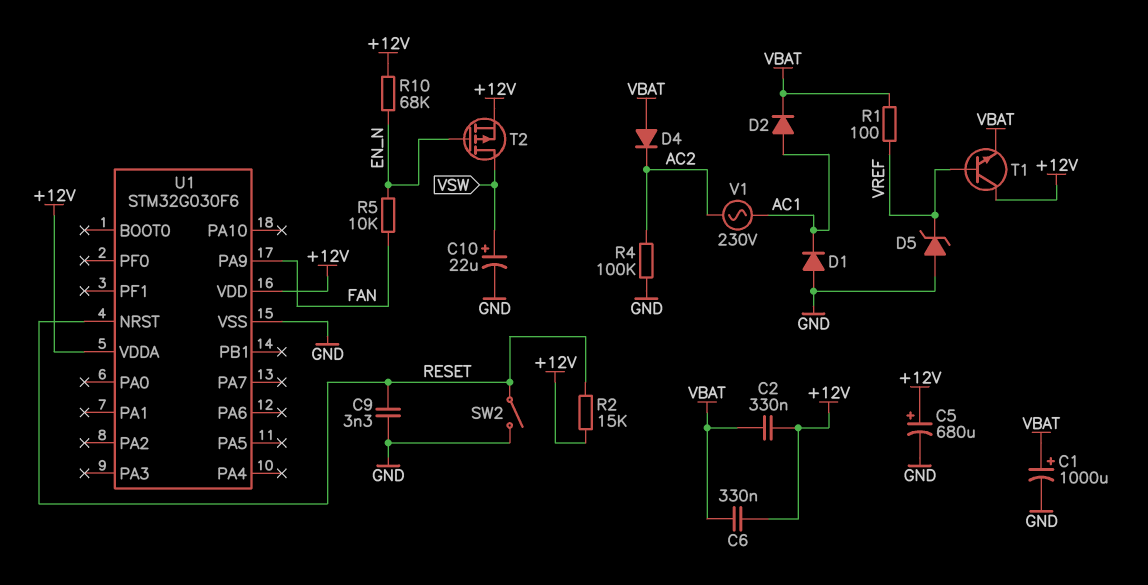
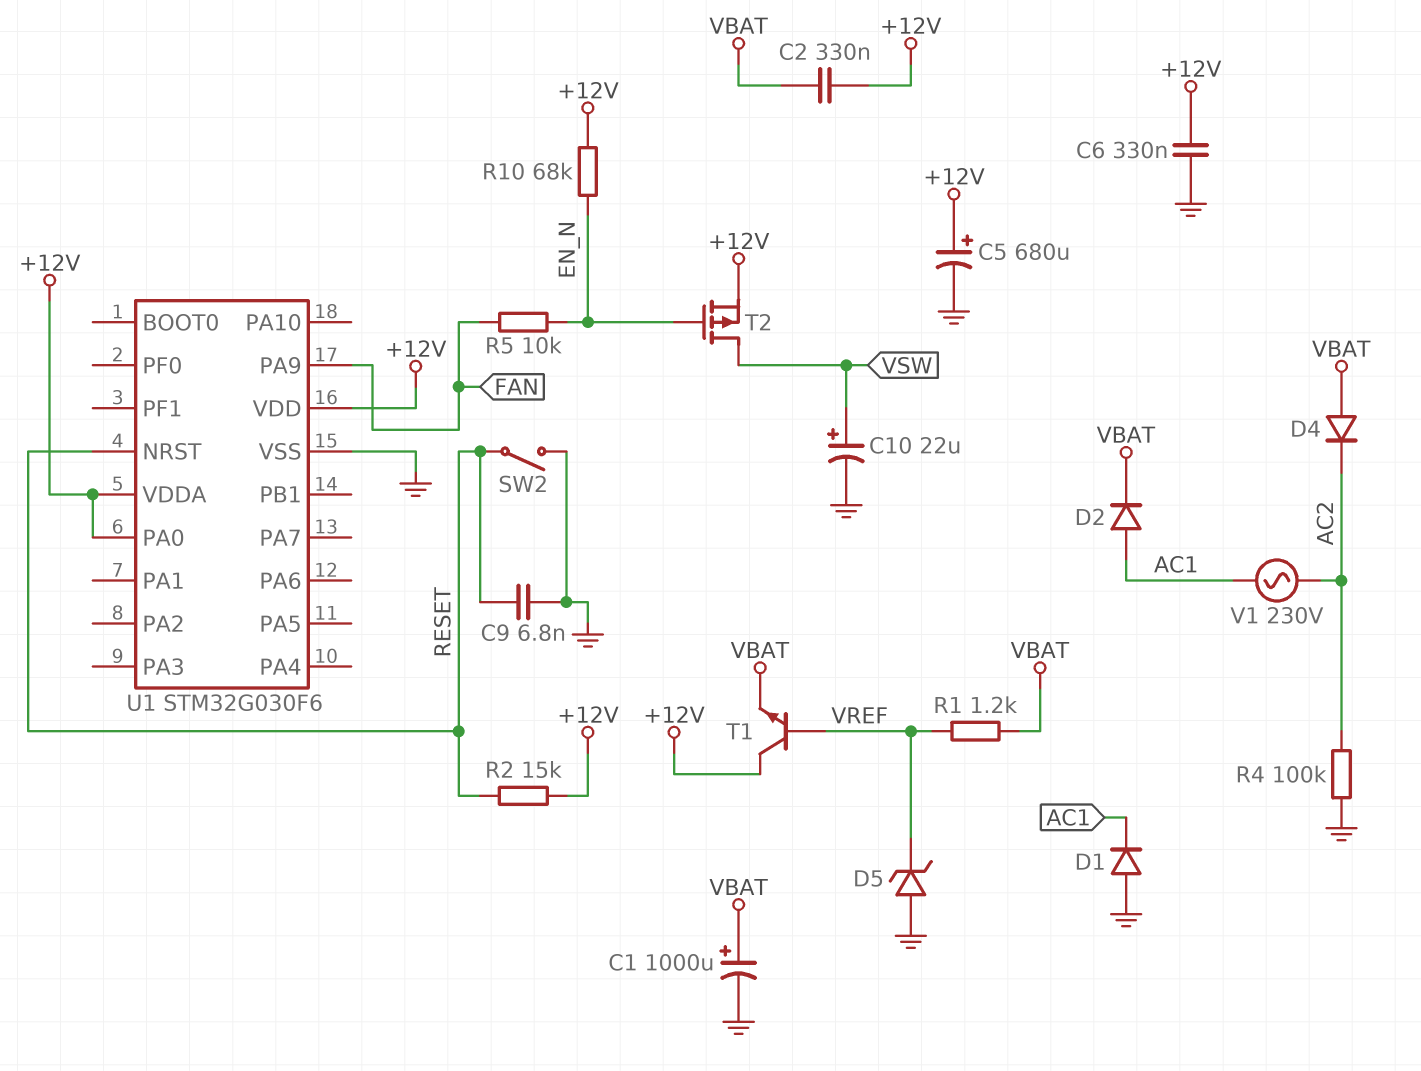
C6: 330nF (+12V, VBAT) -> 330nF (+12V, GND)
C9: 3.3nF (GND, RESET) -> 6.8nF (GND, RESET)
R1: 100 (VBAT, VREF) -> 1.2k (VBAT, VREF)
U1 pin PA0: none -> +12V

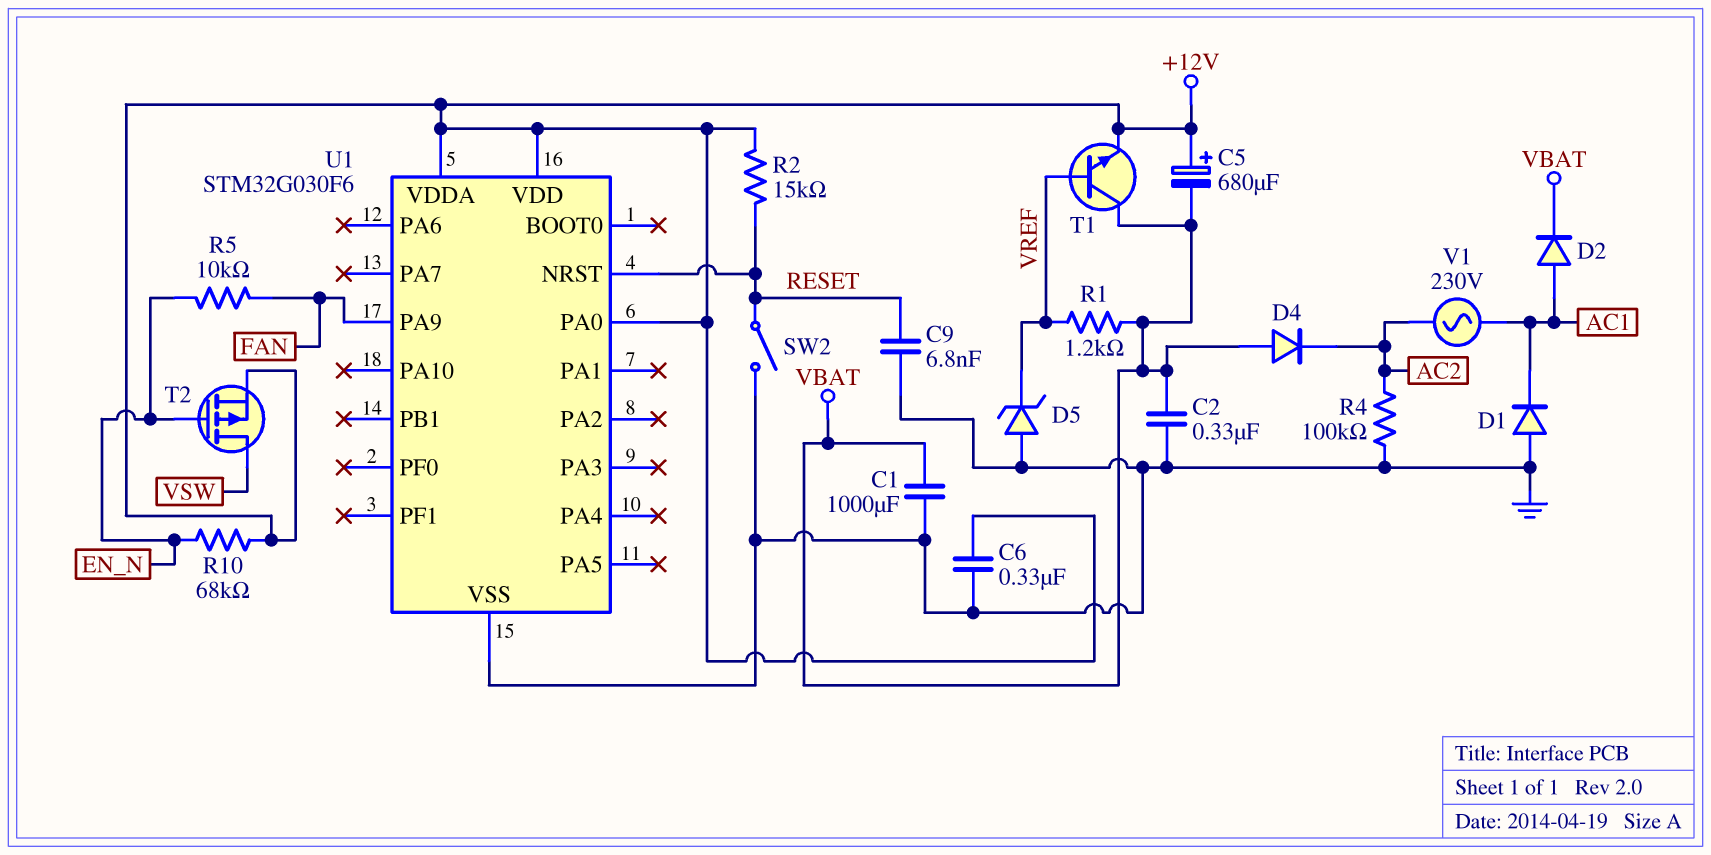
C1: 1000uF (plus VBAT, minus GND) -> 1000uF (GND, VBAT)
C2: 330nF (+12V, VBAT) -> 330nF (GND, VBAT)
C5: 680uF (plus +12V, minus GND) -> 680uF (plus +12V, minus VBAT)
C10: 22uF (plus VSW, minus GND) -> none
T1: NPN (B VREF, C +12V, E VBAT) -> NPN (B VREF, C VBAT, E +12V)

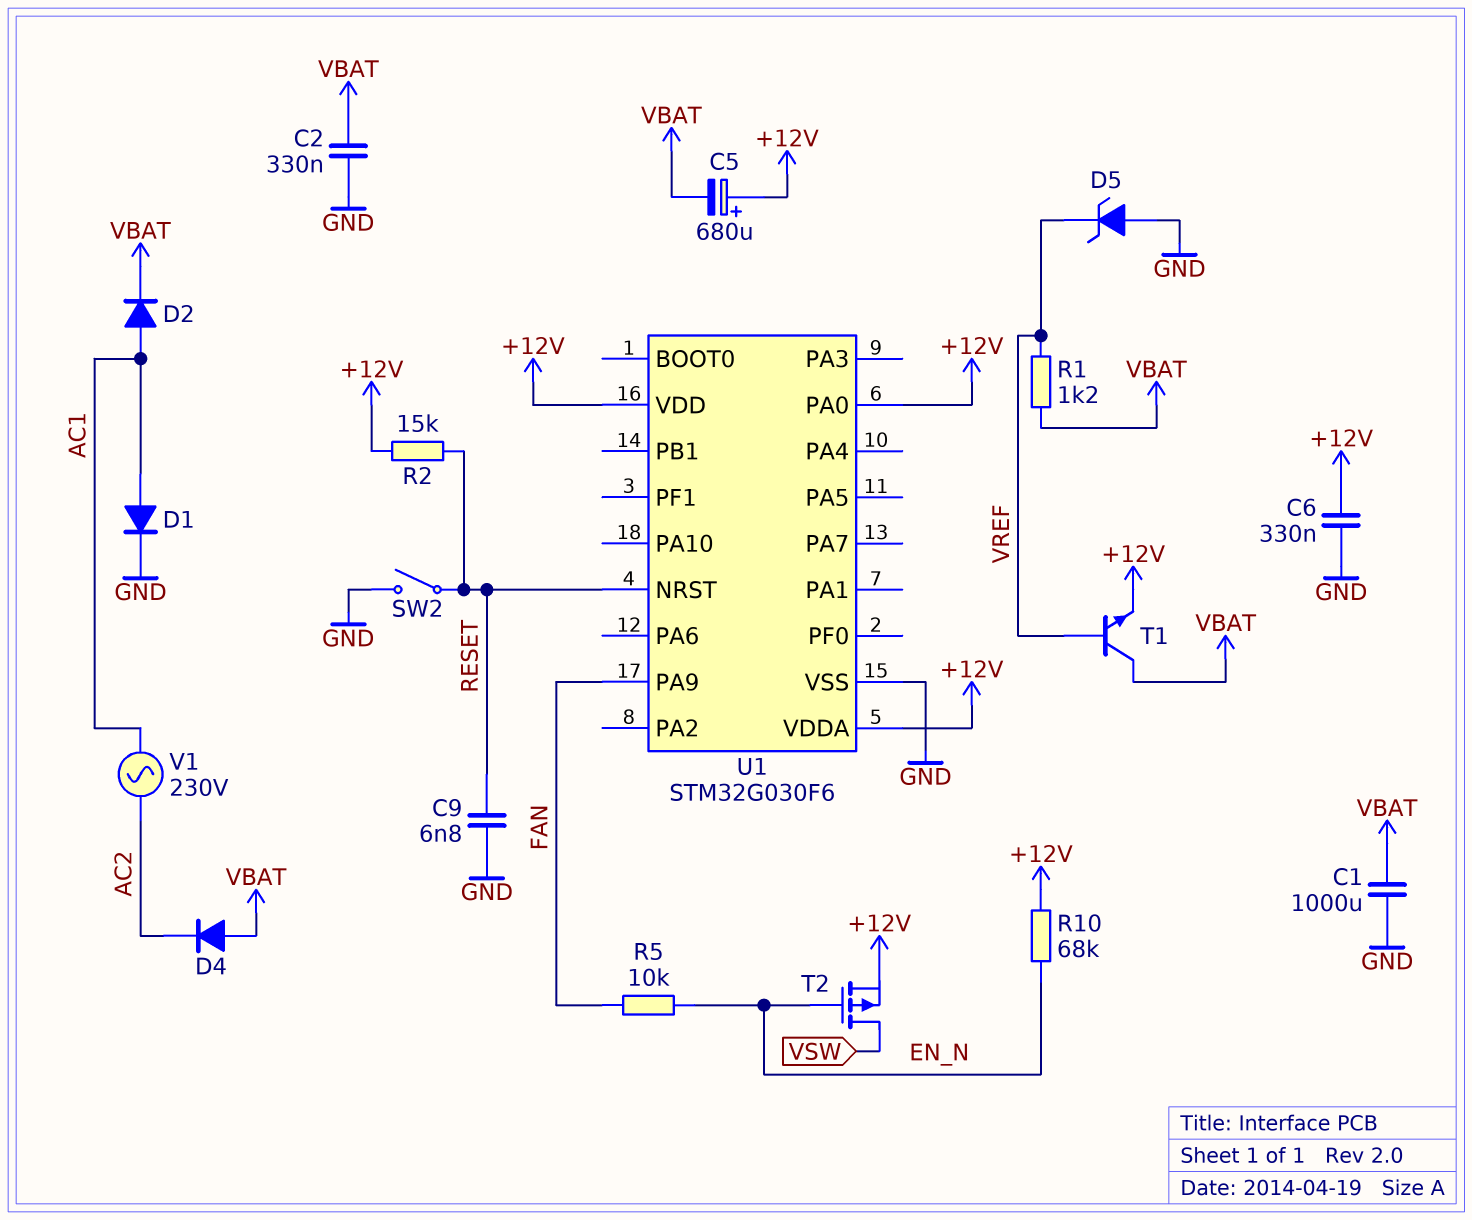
D1: diode (A GND, K AC1) -> diode (A AC1, K GND)
R4: 100k (AC2, GND) -> none

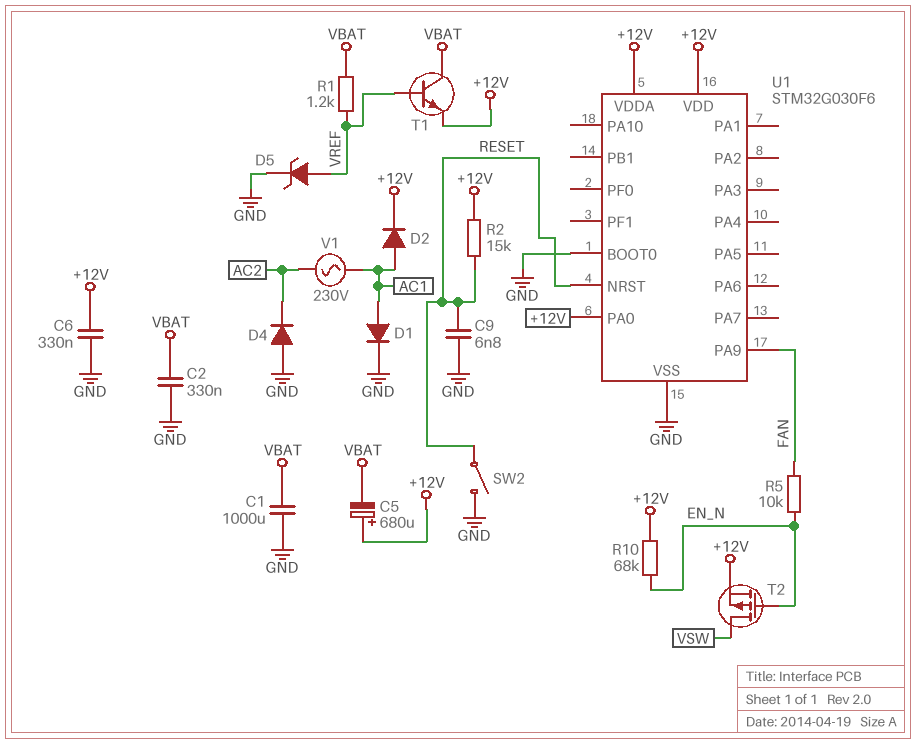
D2: diode (A AC1, K VBAT) -> diode (A AC1, K +12V)
D4: diode (A VBAT, K AC2) -> diode (A GND, K AC2)
D5: zener (A GND, K VREF) -> zener (A VREF, K GND)
U1 pin BOOT0: none -> GND

